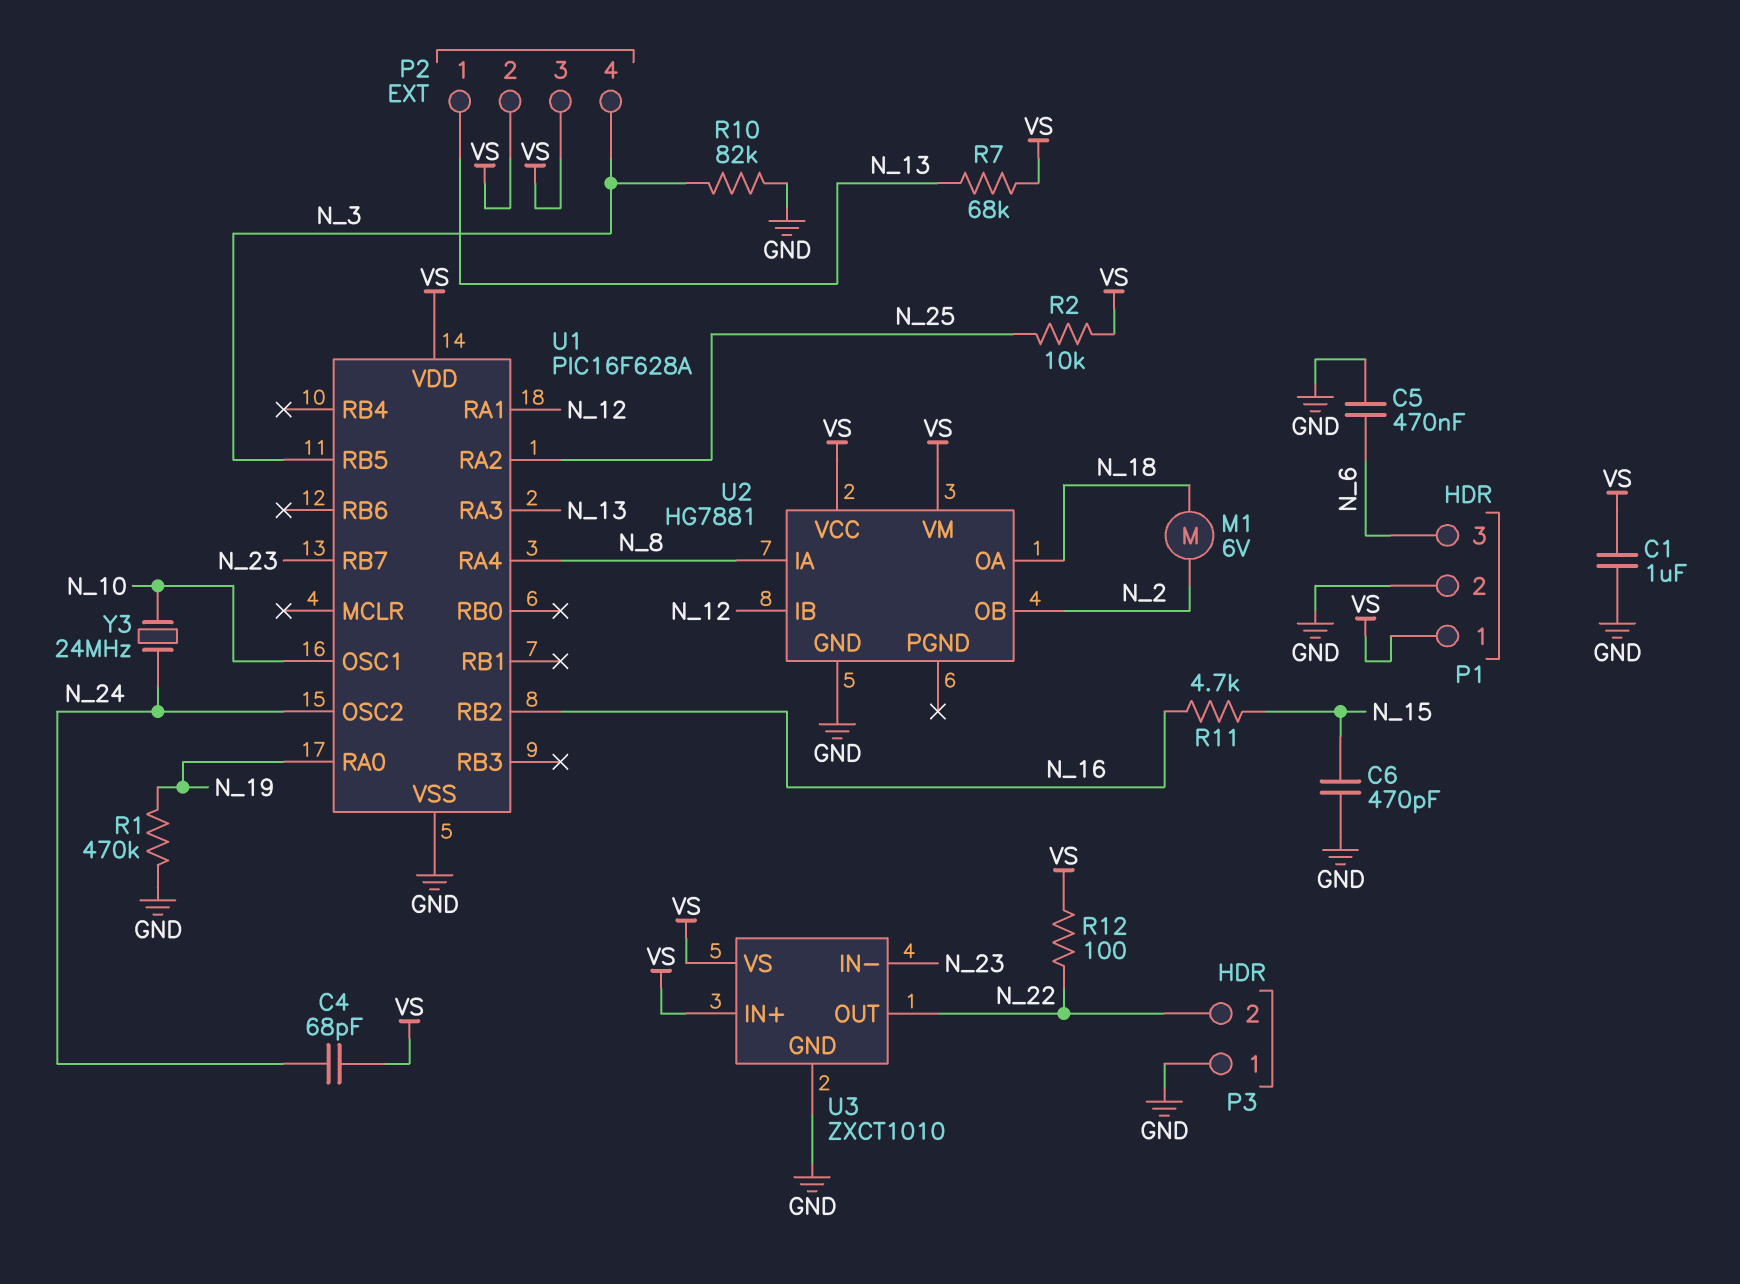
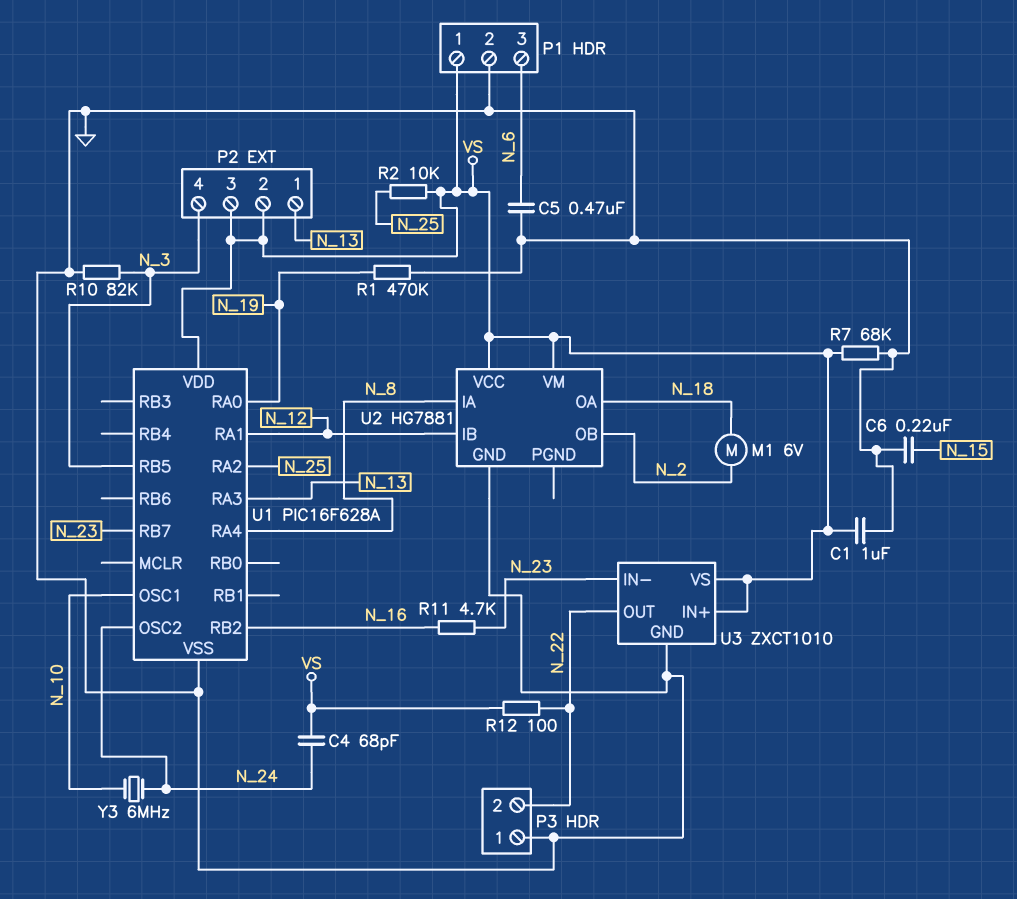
C6: 470pF (GND, N_15) -> 220nF (GND, N_15)
R7: 68k (N_13, VS) -> 68k (GND, VS)
R11: 4.7k (N_15, N_16) -> 4.7k (N_16, N_23)
Y3: 24MHz (N_10, N_24) -> 6MHz (N_10, N_24)

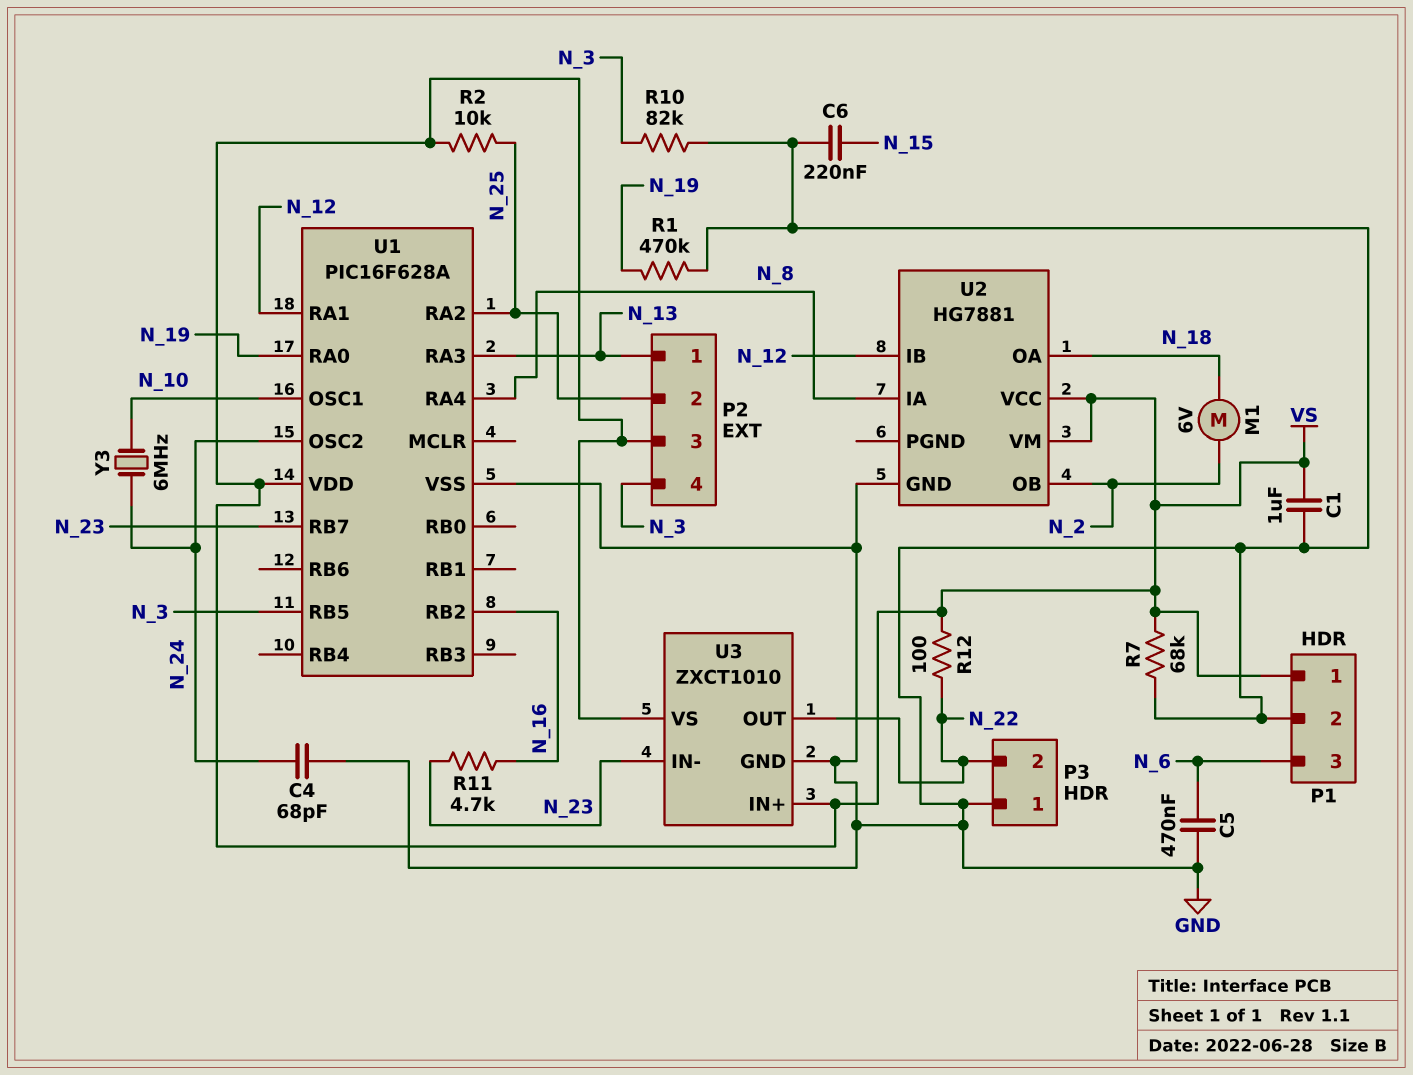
C4: 68pF (N_24, VS) -> 68pF (GND, N_24)
P2 pin 2: VS -> N_25

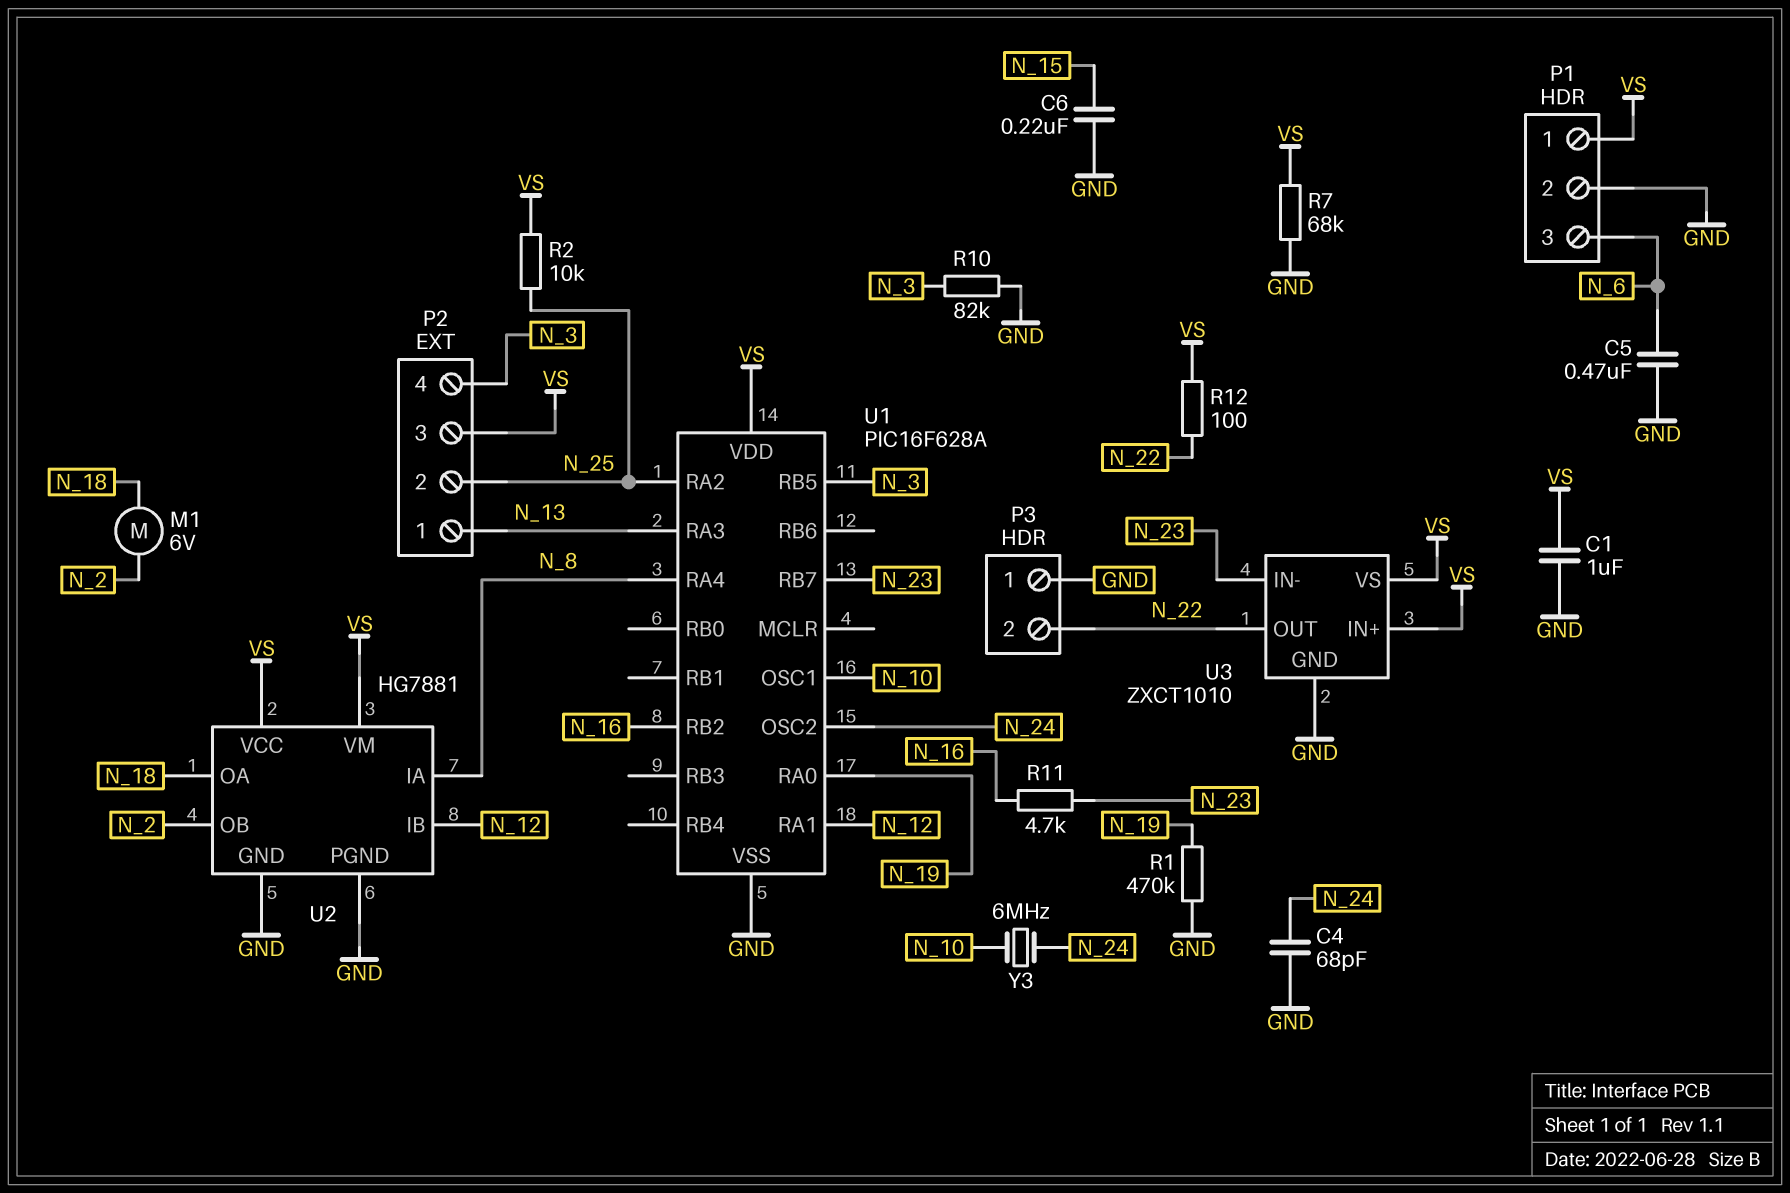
U2 pin PGND: none -> GND

